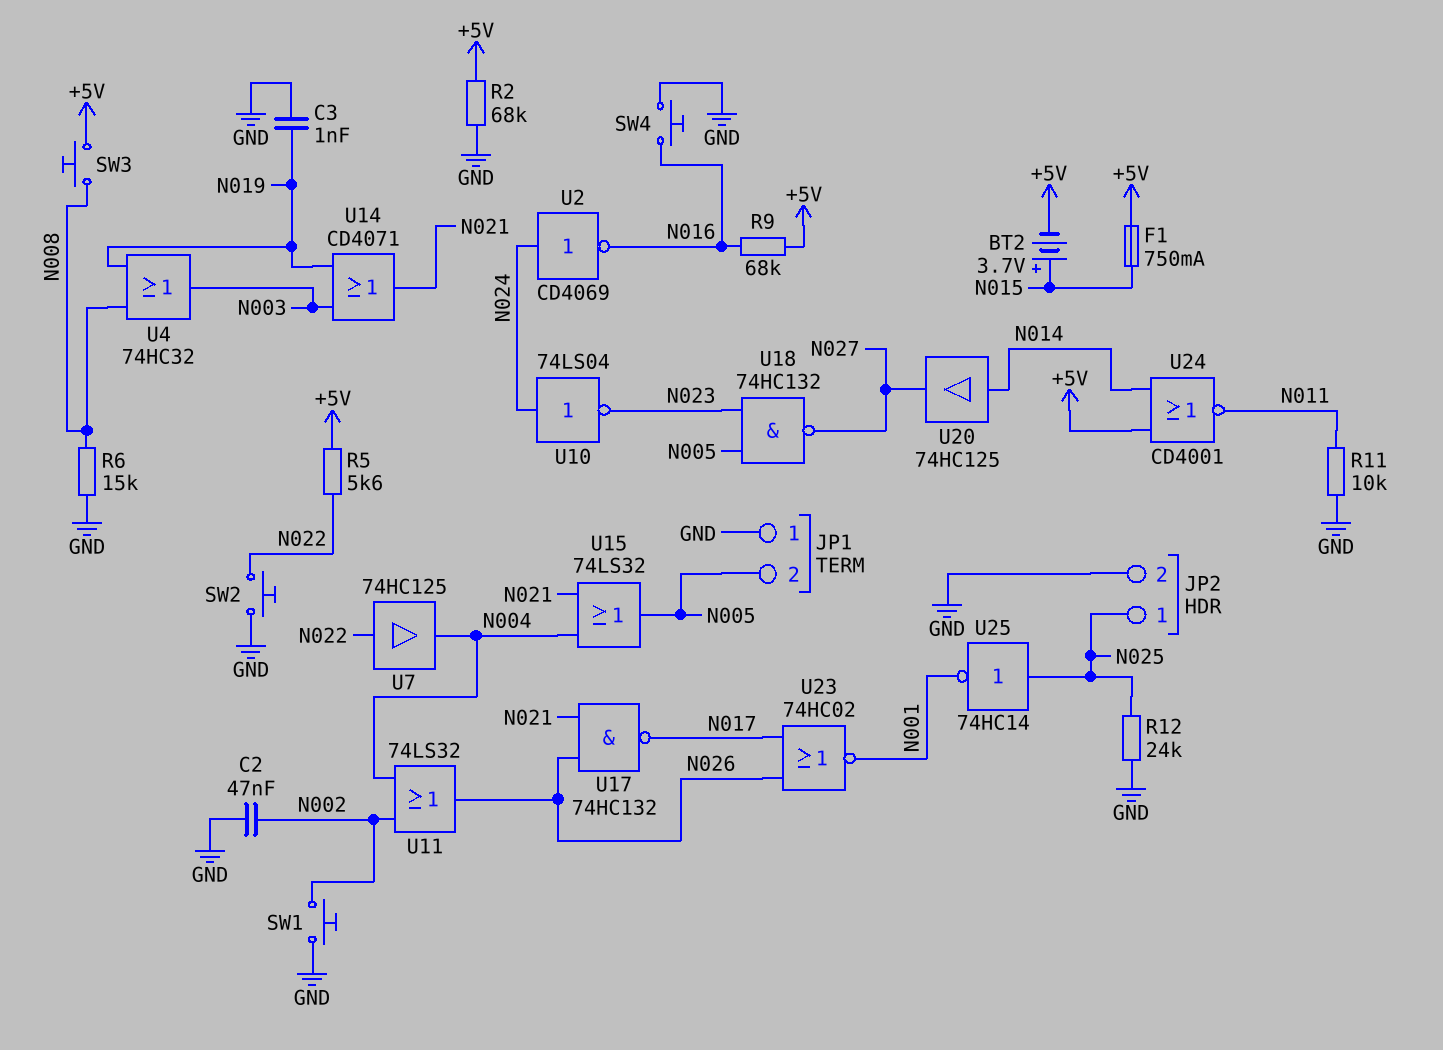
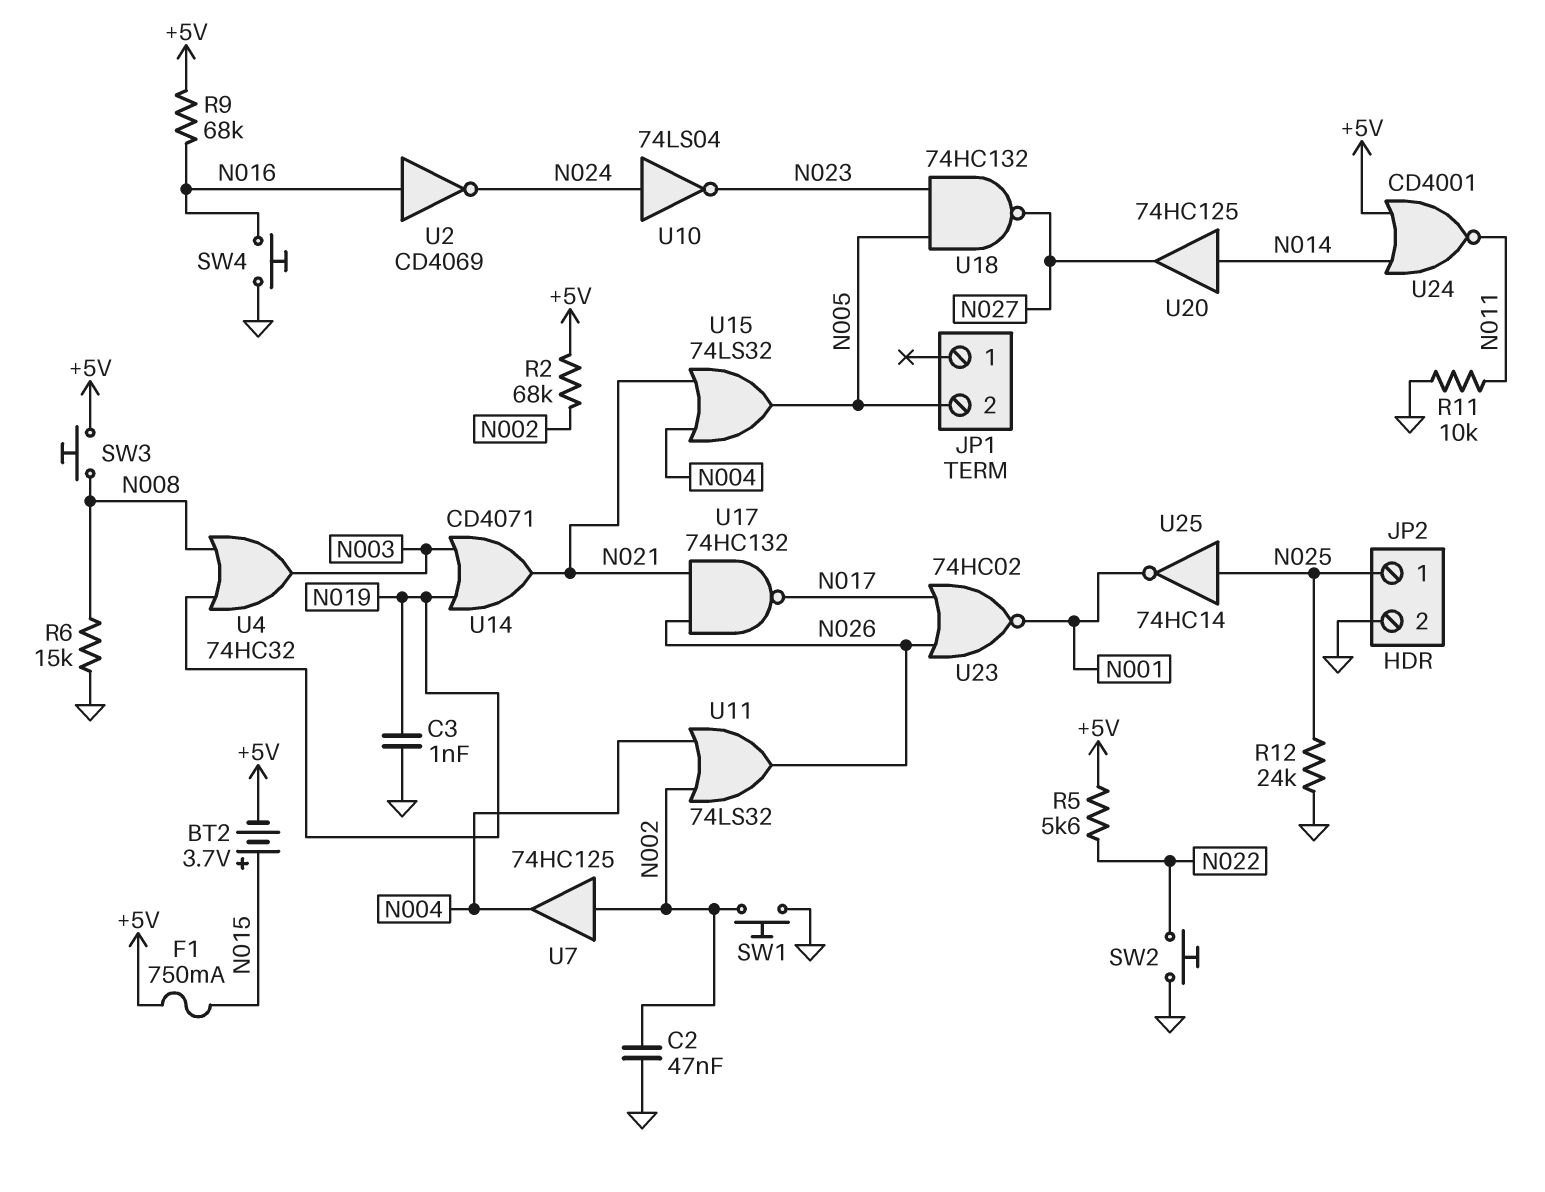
JP1 pin 1: GND -> none
R2: 68k (+5V, GND) -> 68k (+5V, N002)
U2: NOT CD4069 (in N024, out N016) -> NOT CD4069 (in N016, out N024)
U7: buffer 74HC125 (in N022, out N004) -> buffer 74HC125 (in N002, out N004)

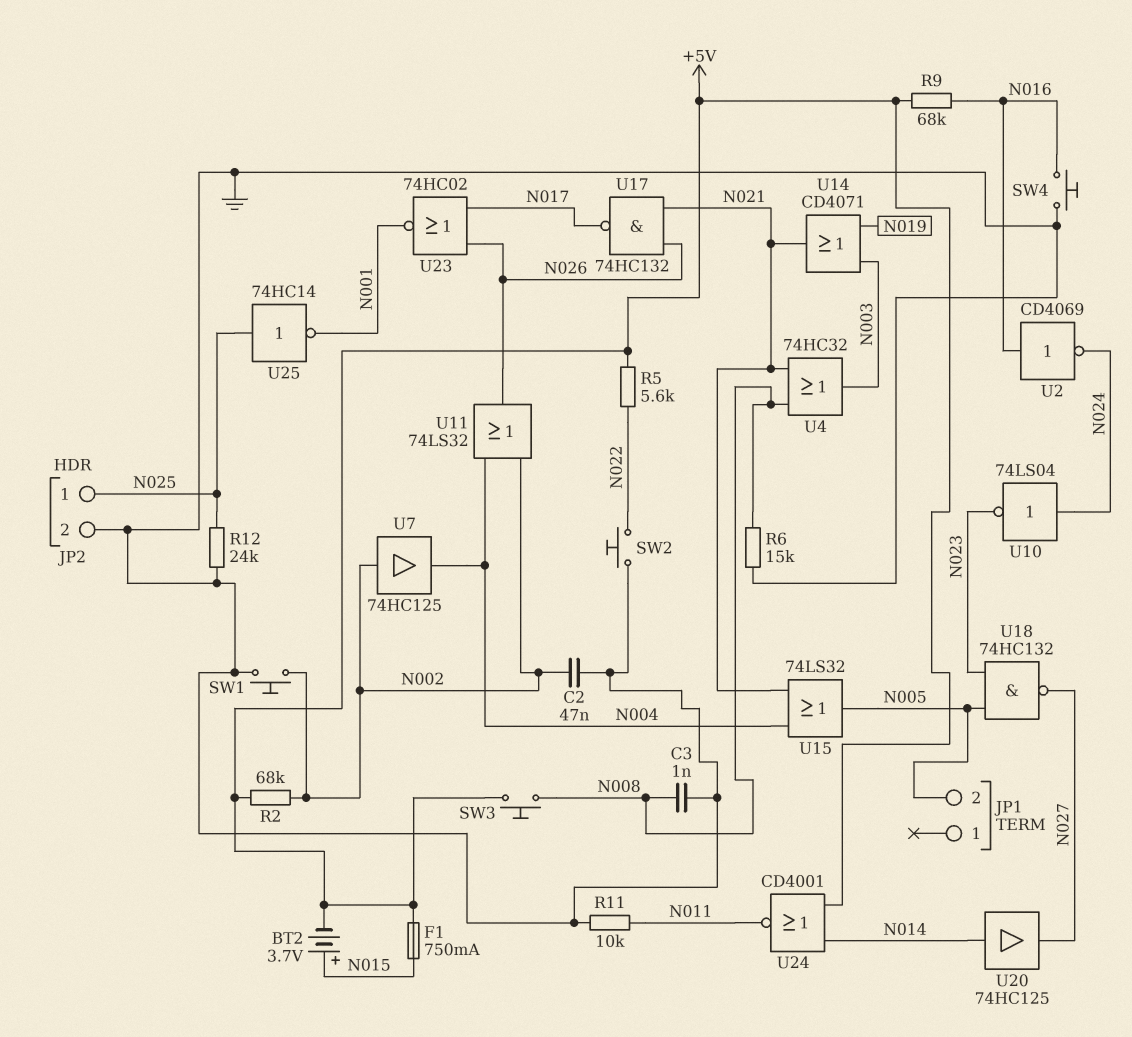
C3: 1nF (GND, N019) -> 1nF (GND, N008)
U4: OR 74HC32 (in N008, in N019, out N003) -> OR 74HC32 (in N008, in N021, out N003)

